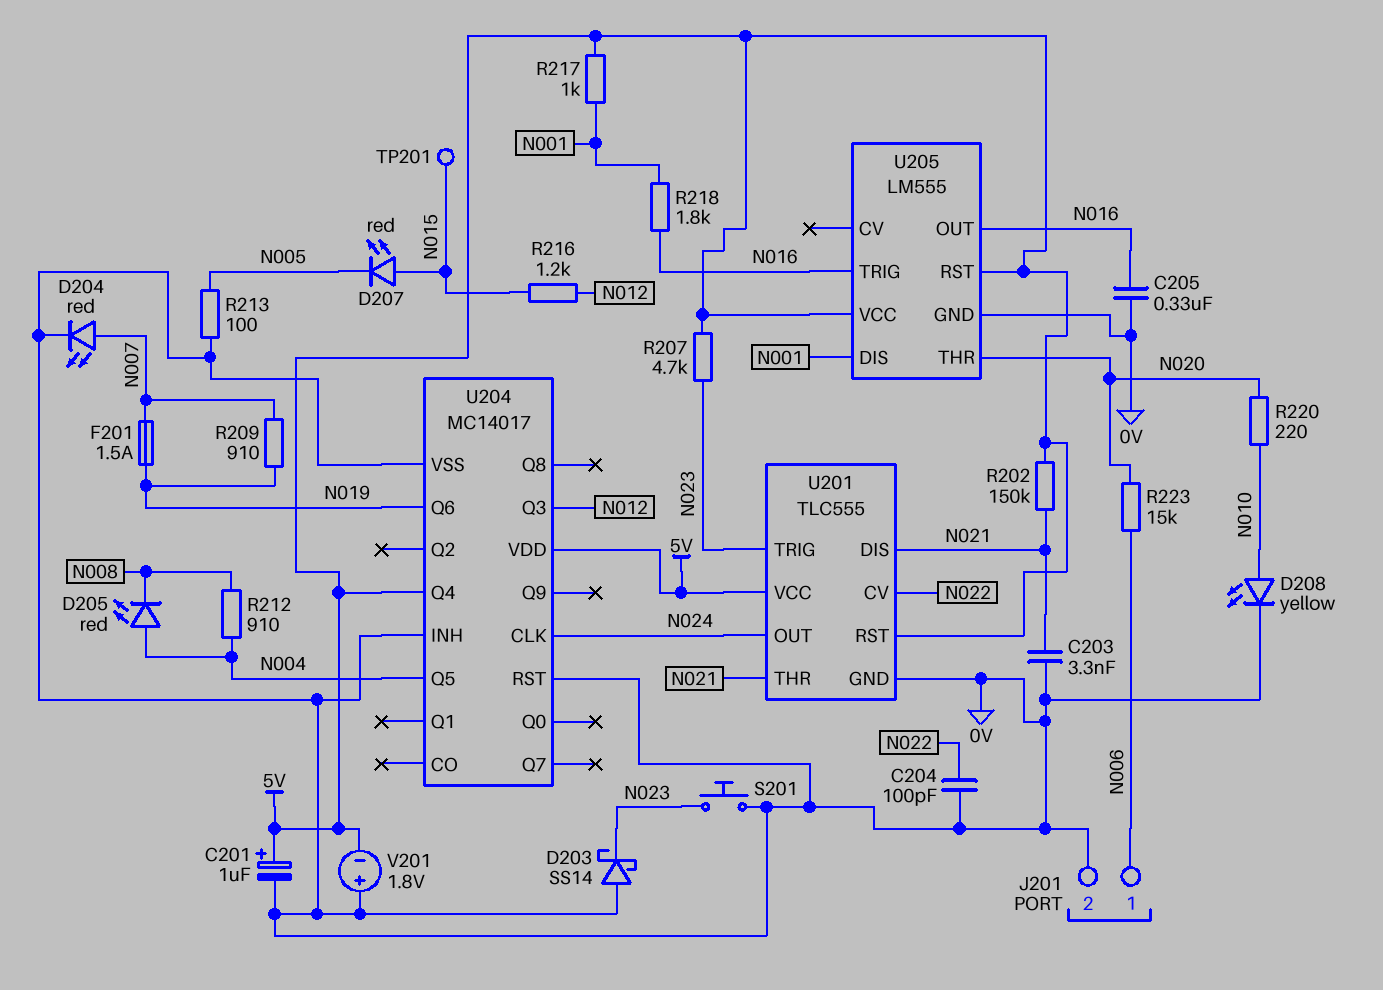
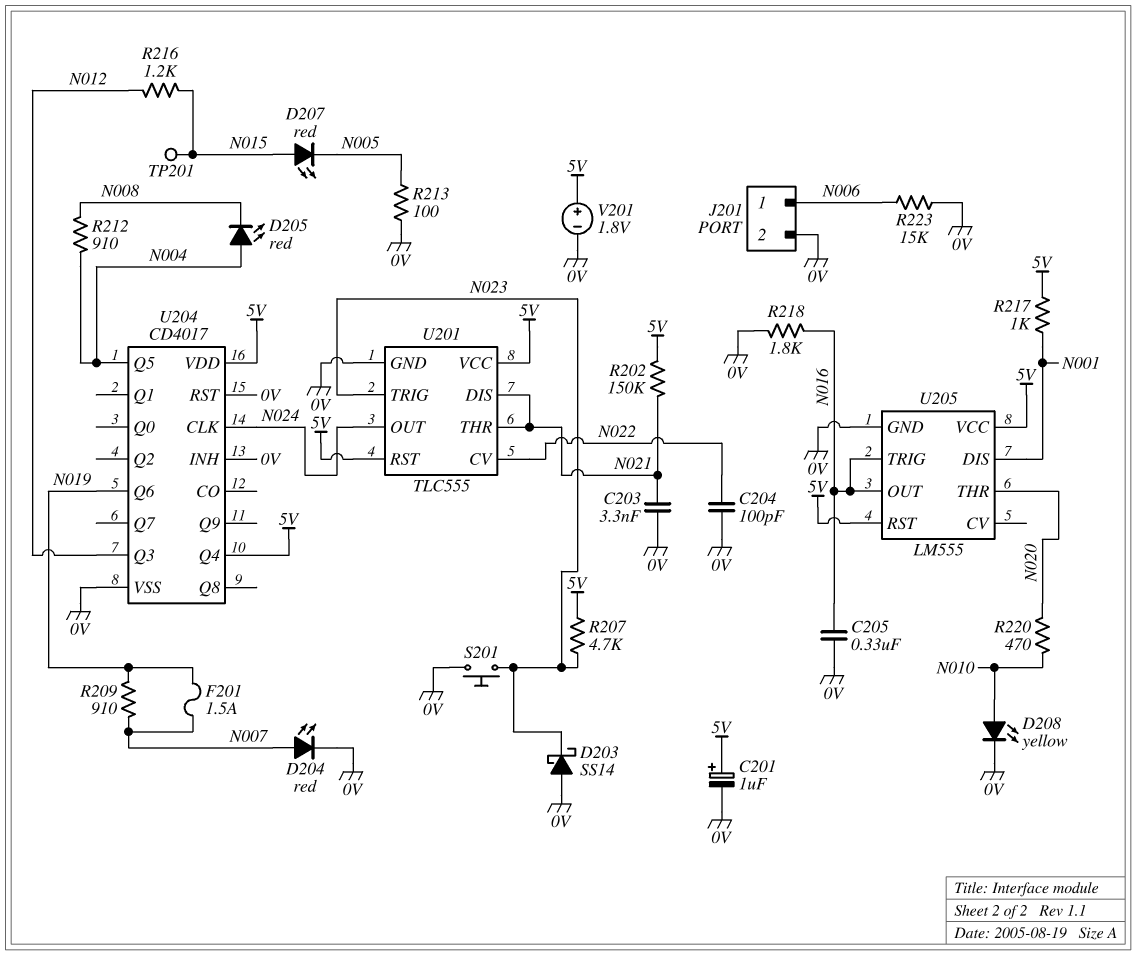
R218: 1.8k (N001, N016) -> 1.8k (0V, N016)
R220: 220 (N010, N020) -> 470 (N010, N020)
R223: 15k (N006, N020) -> 15k (0V, N006)
U204: MC14017 -> CD4017
V201: 1.8V (plus 0V, minus 5V) -> 1.8V (plus 5V, minus 0V)

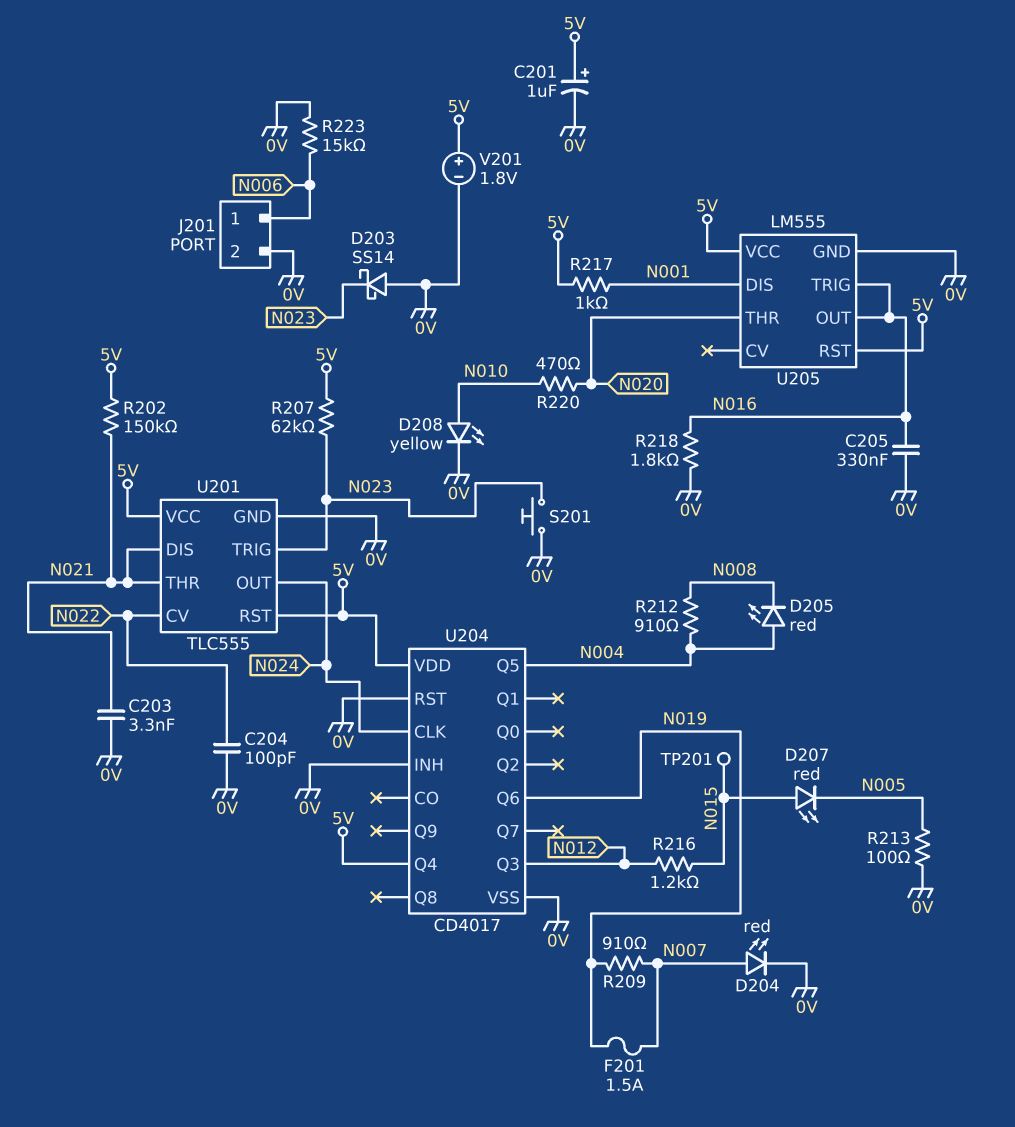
R207: 4.7k (5V, N023) -> 62k (5V, N023)

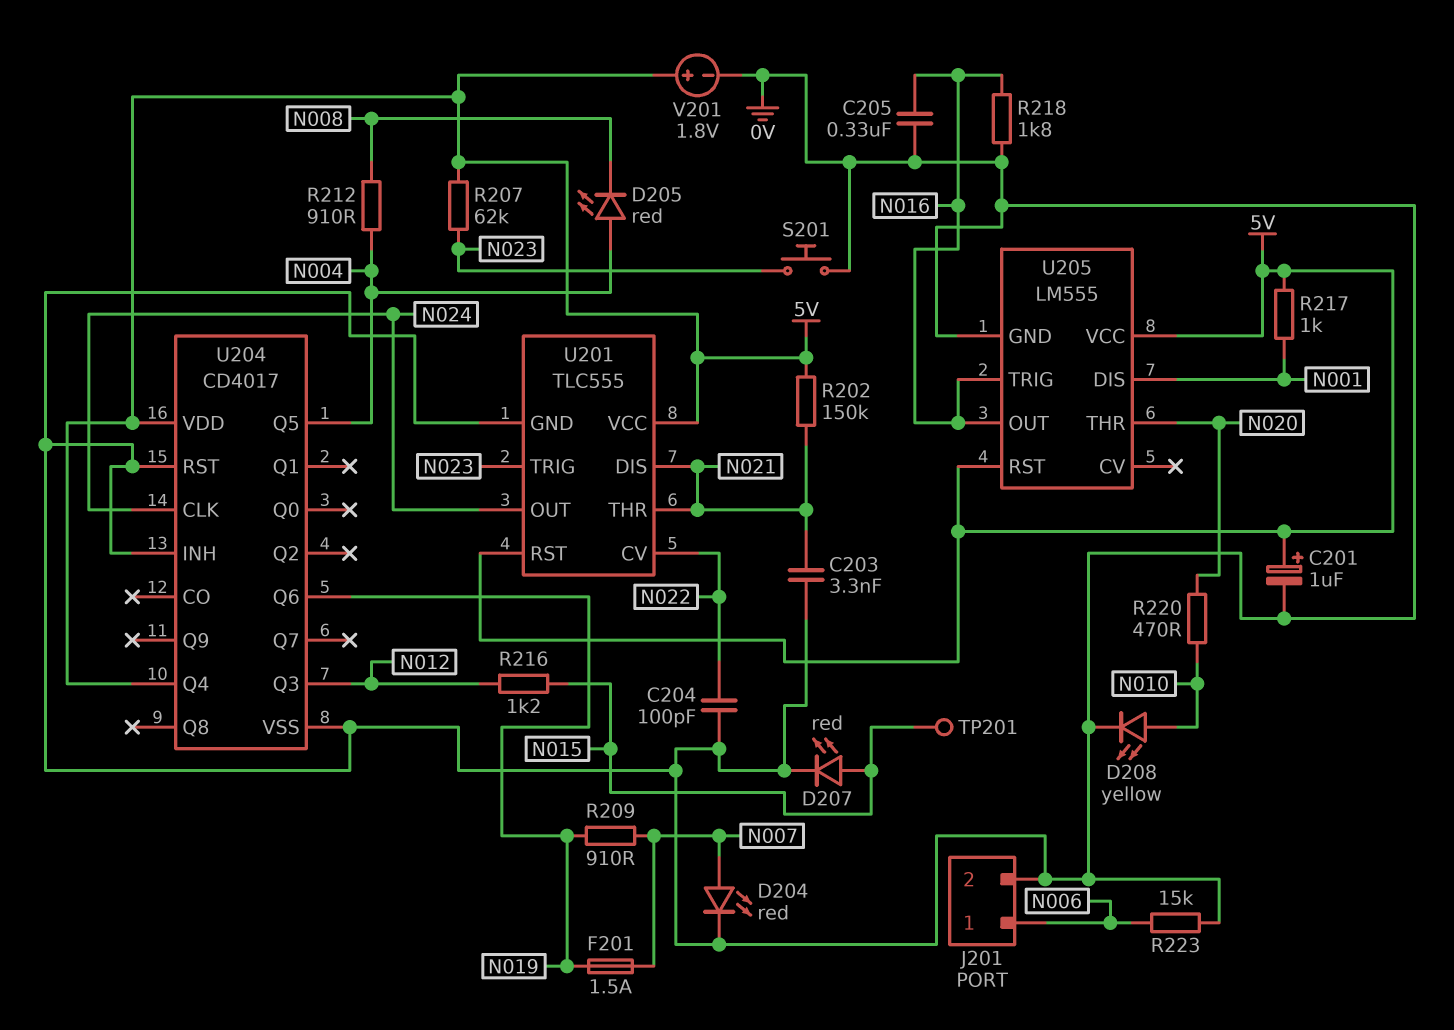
D203: schottky SS14 (A 0V, K N023) -> none
D207: LED red (A N015, K N005) -> LED red (A N015, K 0V)
R213: 100 (0V, N005) -> none

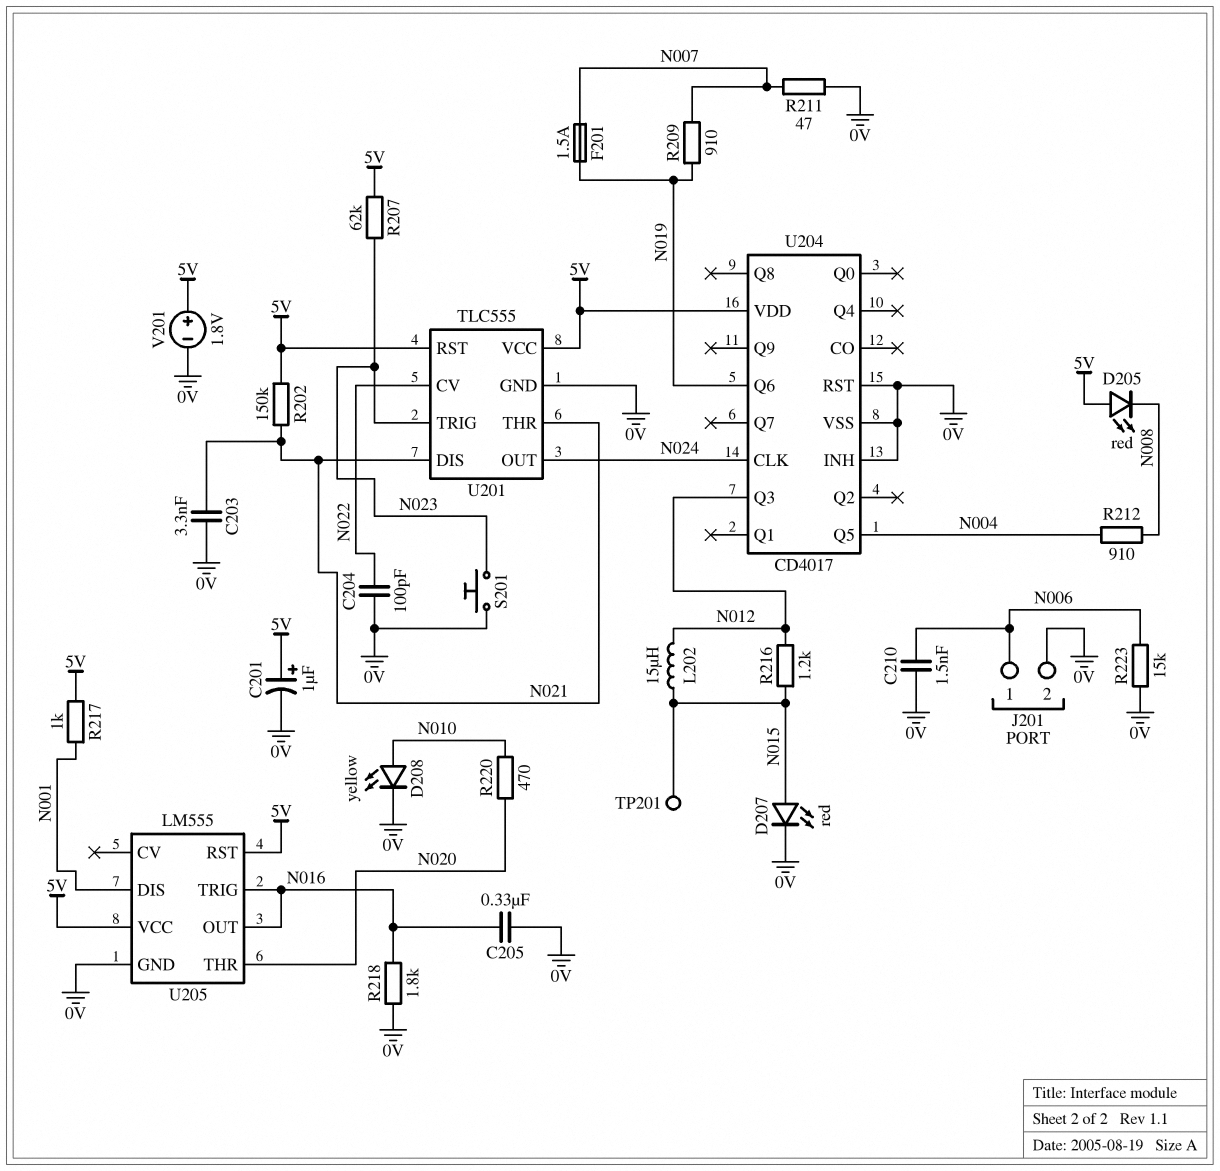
C210: none -> 1.5nF (0V, N006)
D204: LED red (A N007, K 0V) -> none
D205: LED red (A N004, K N008) -> LED red (A 5V, K N008)
L202: none -> 15uH (N012, N015)
R211: none -> 47 (0V, N007)
U204 pin Q4: 5V -> none

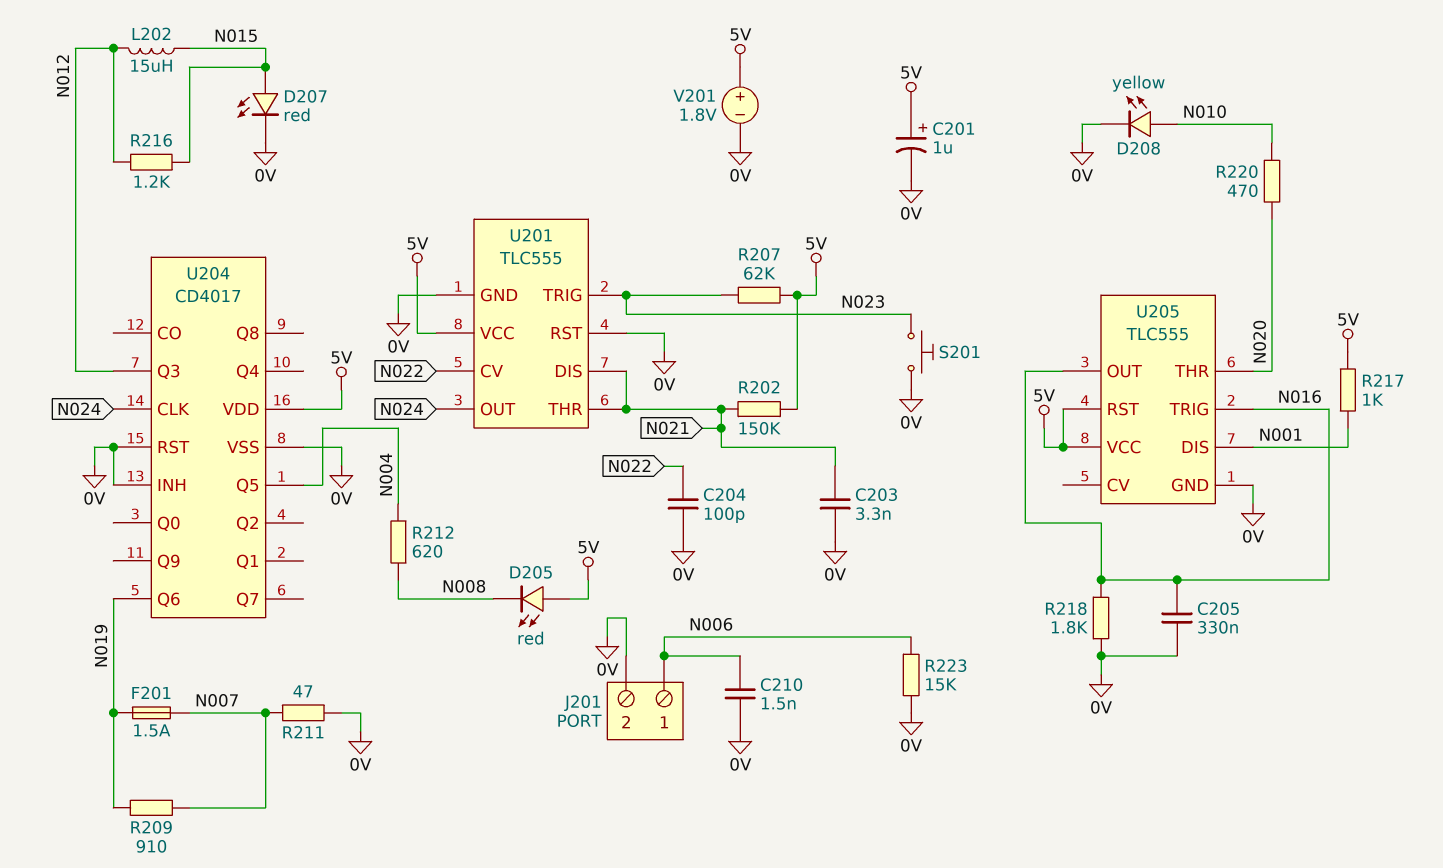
R212: 910 (N004, N008) -> 620 (N004, N008)
TP201: test point (N015) -> none
U201 pin RST: 5V -> 0V
U205: LM555 -> TLC555

